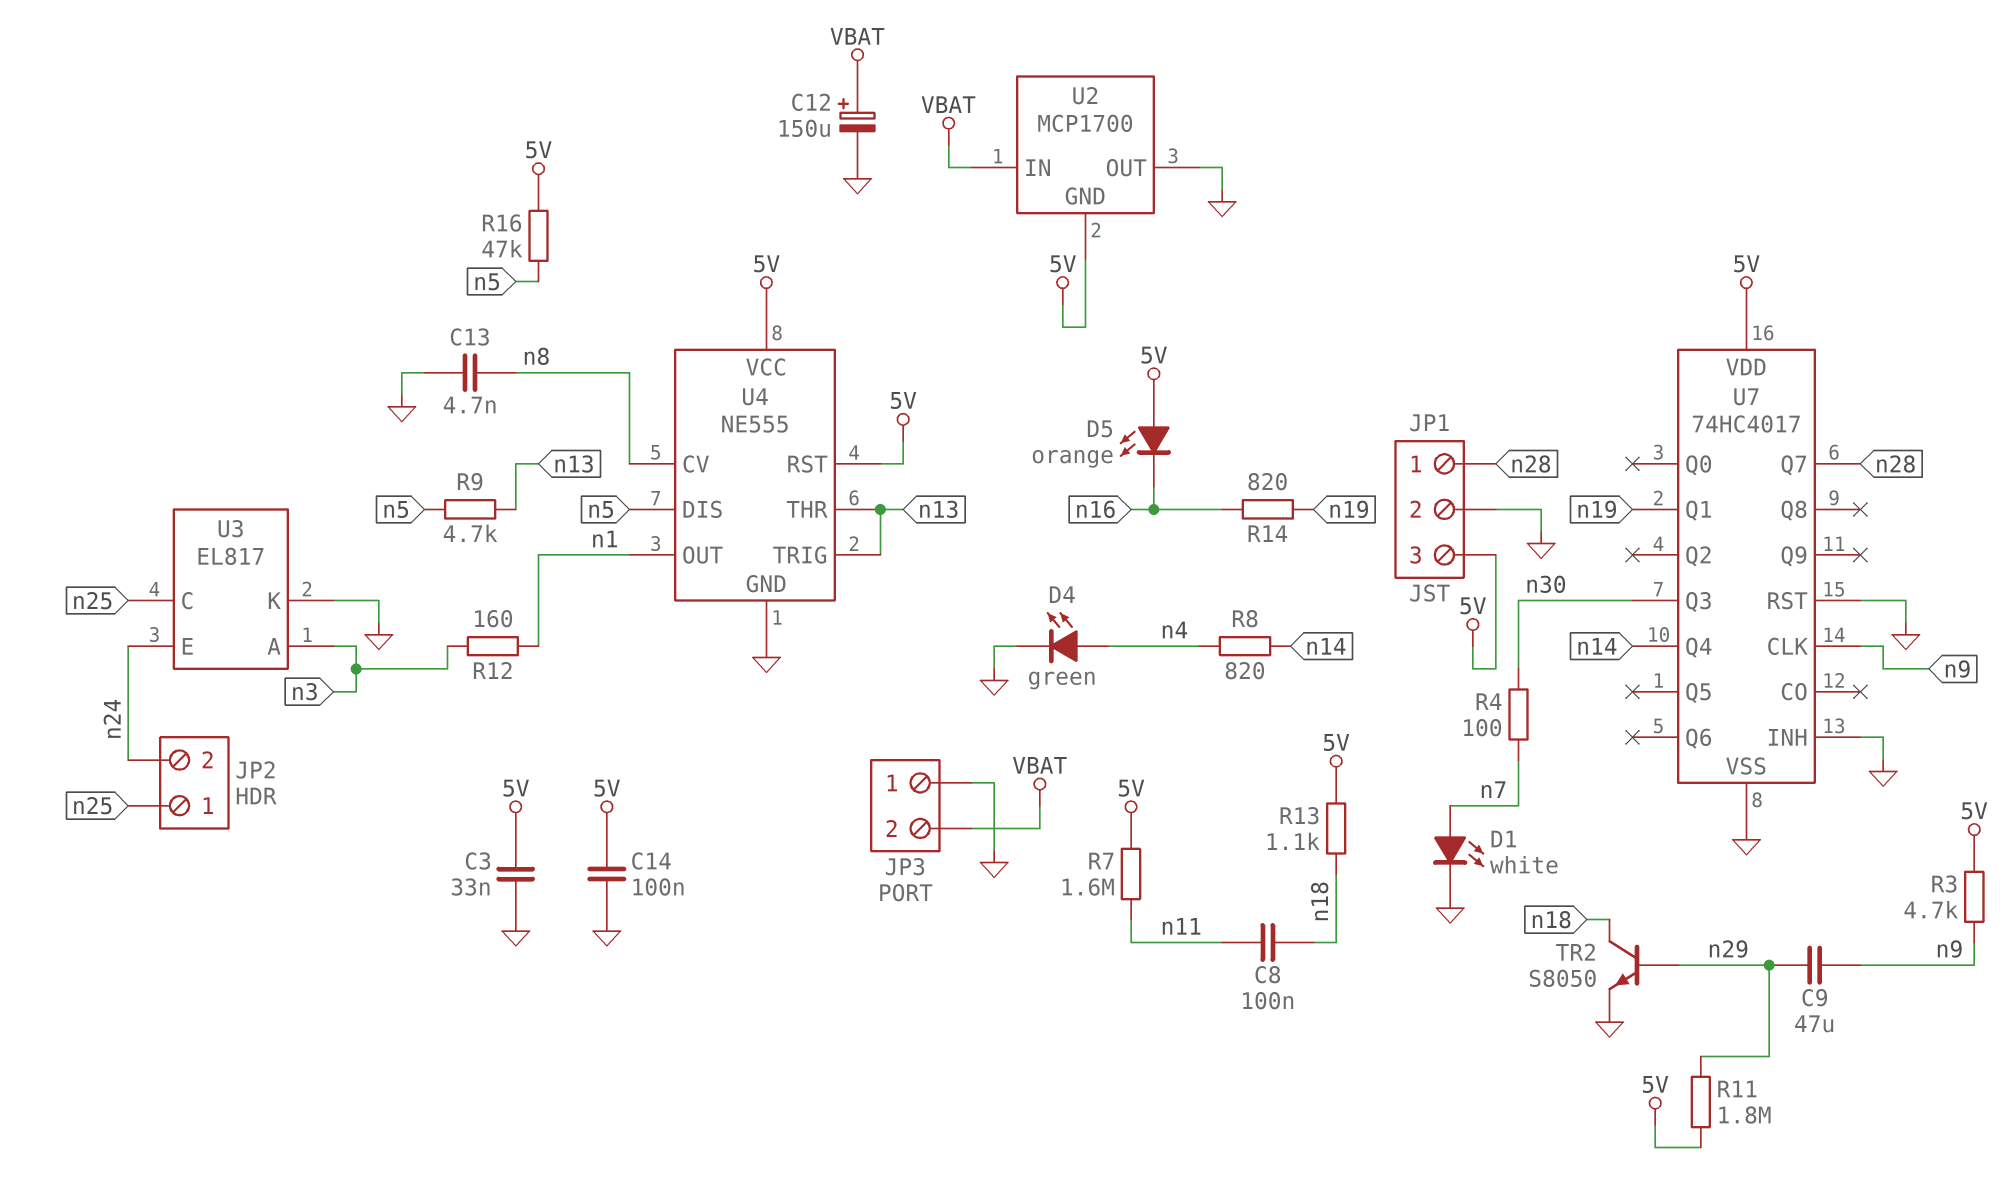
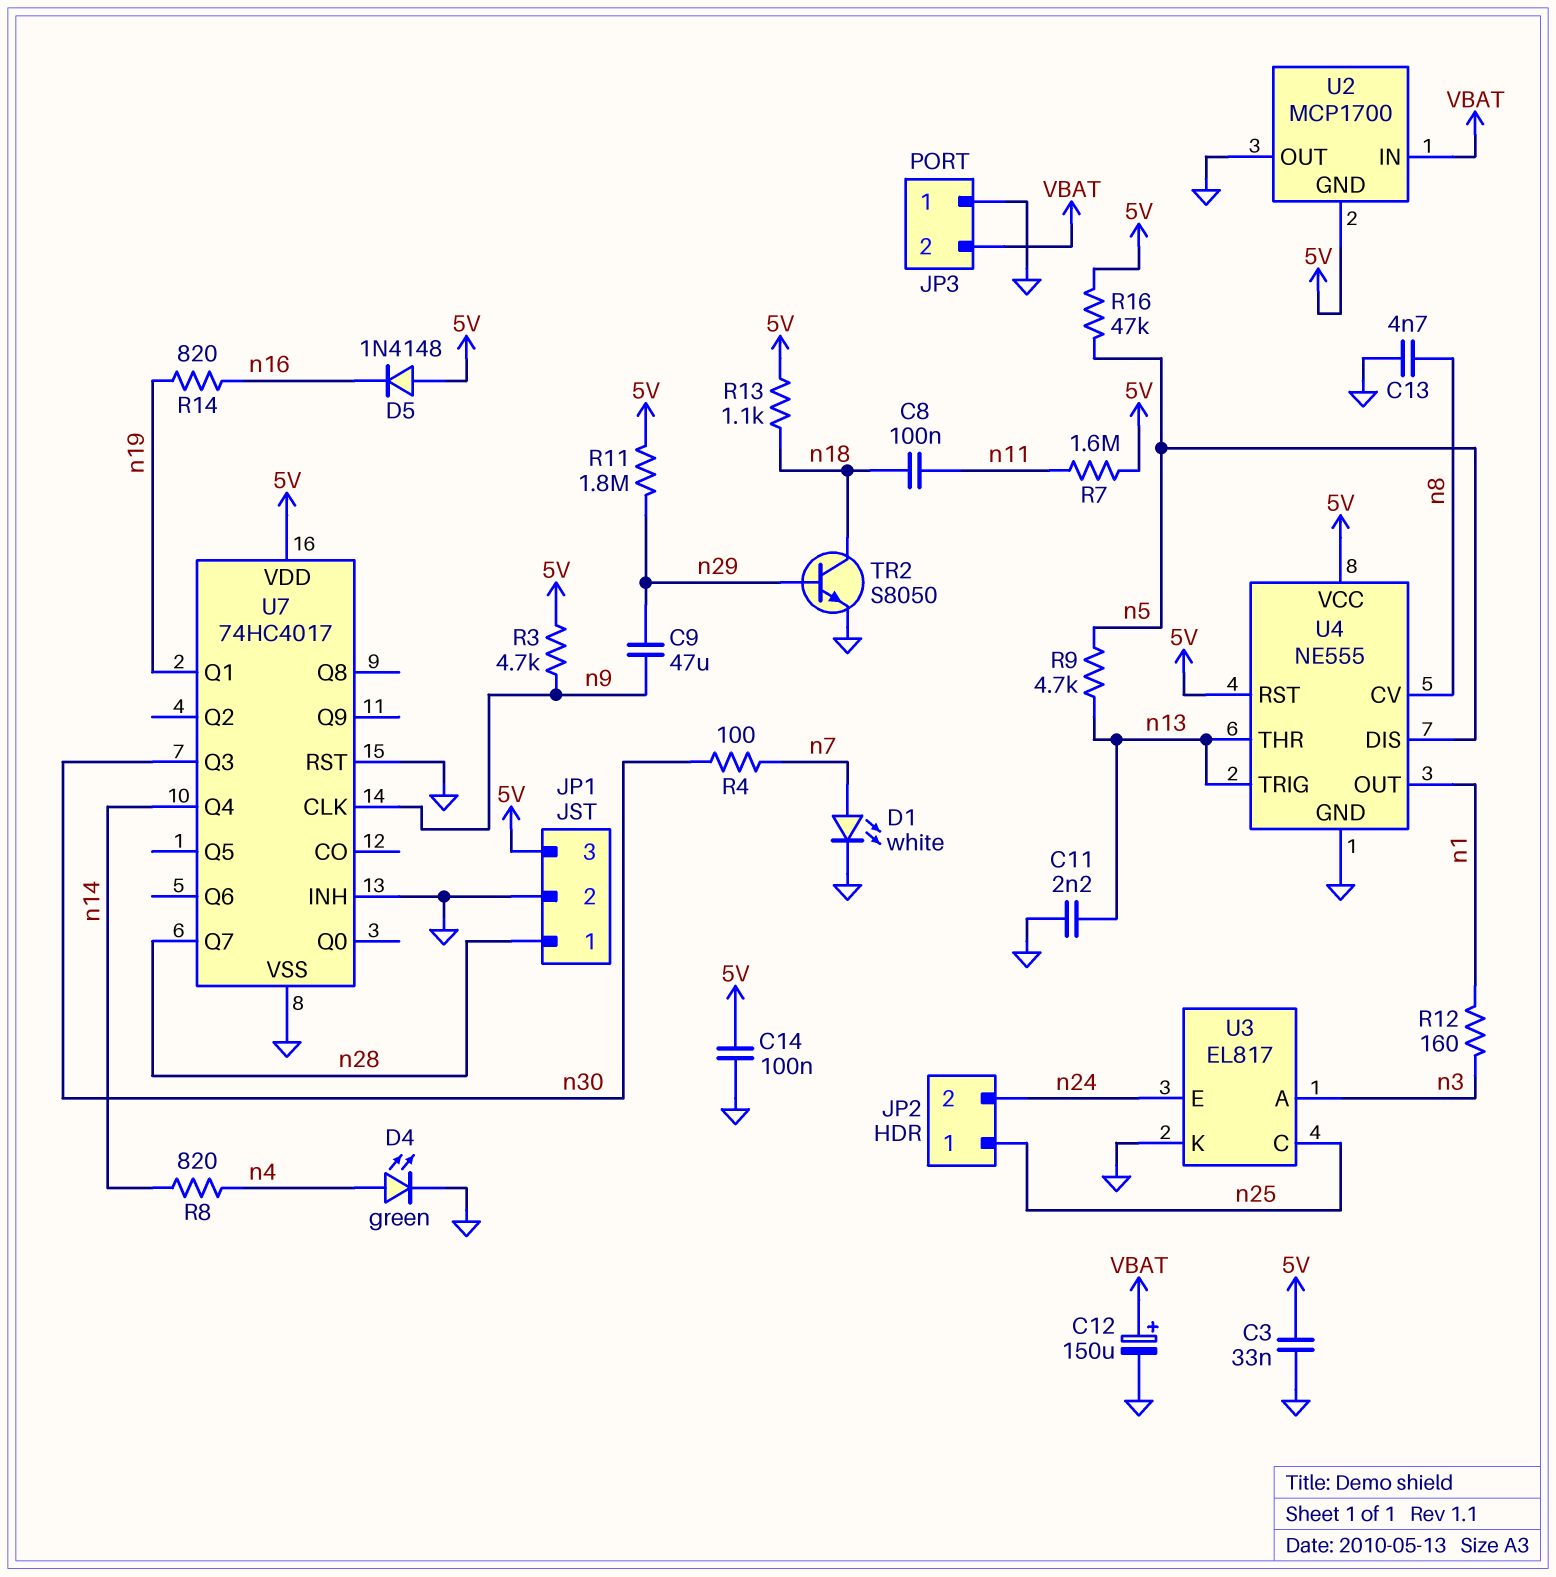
C11: none -> 2.2nF (GND, n13)
D5: LED orange (A 5V, K n16) -> diode 1N4148 (A 5V, K n16)

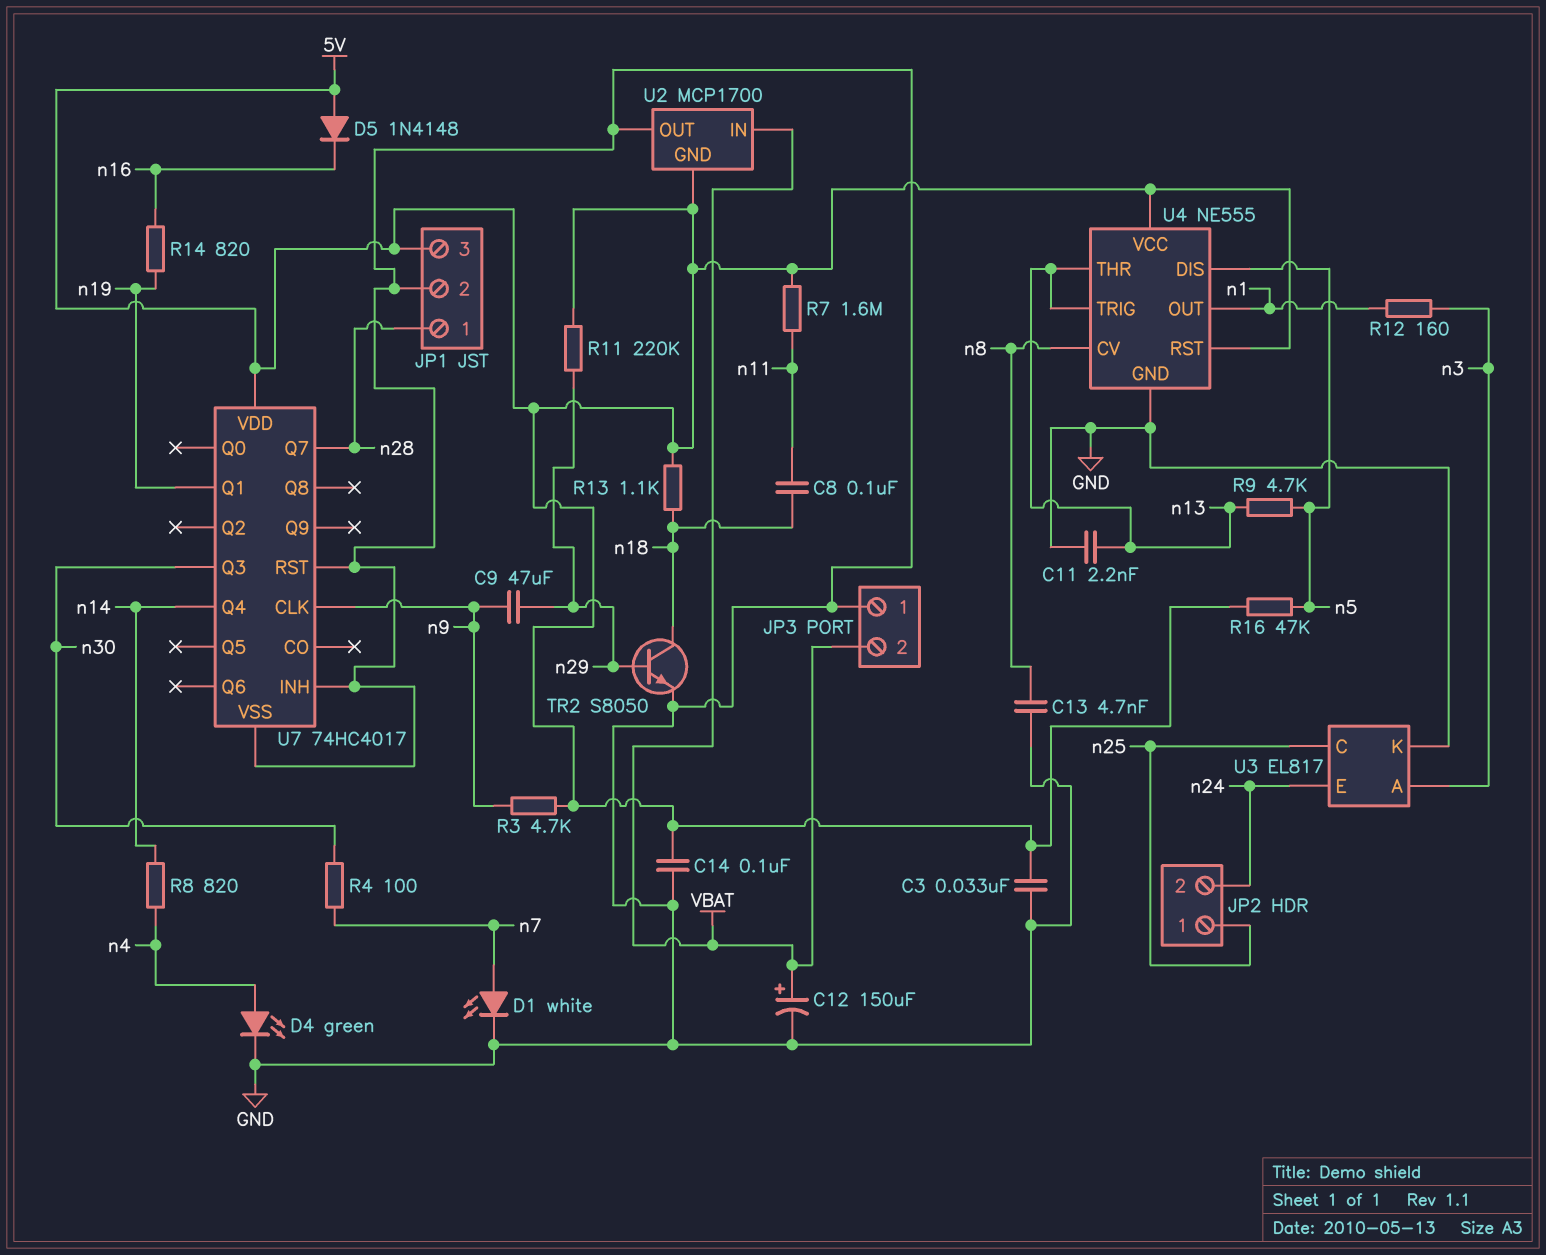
R11: 1.8M (5V, n29) -> 220k (5V, n29)

